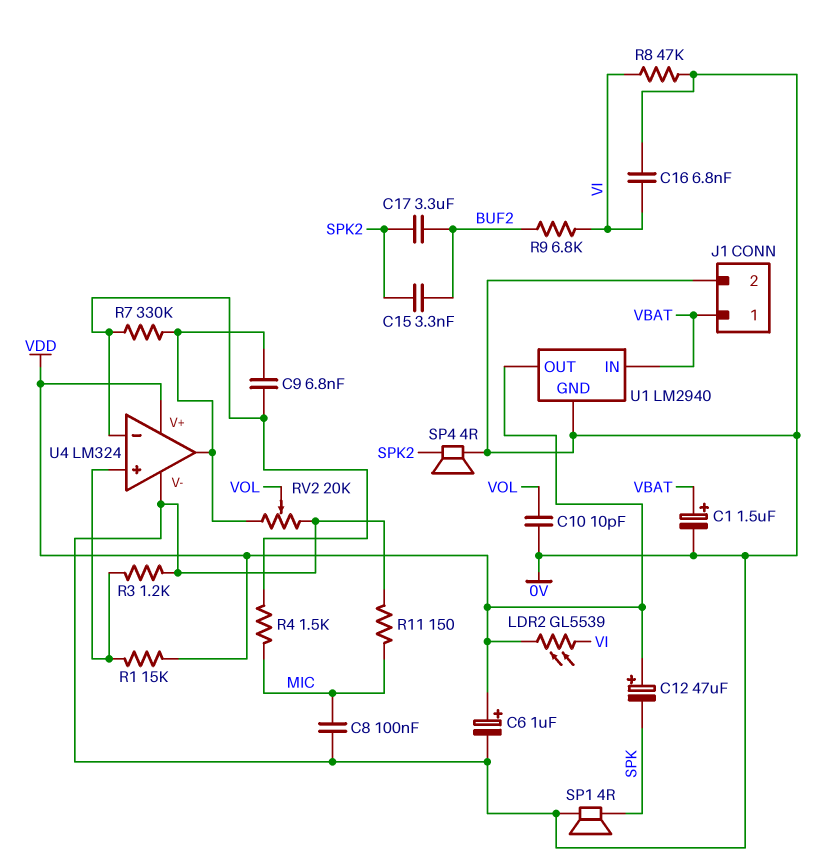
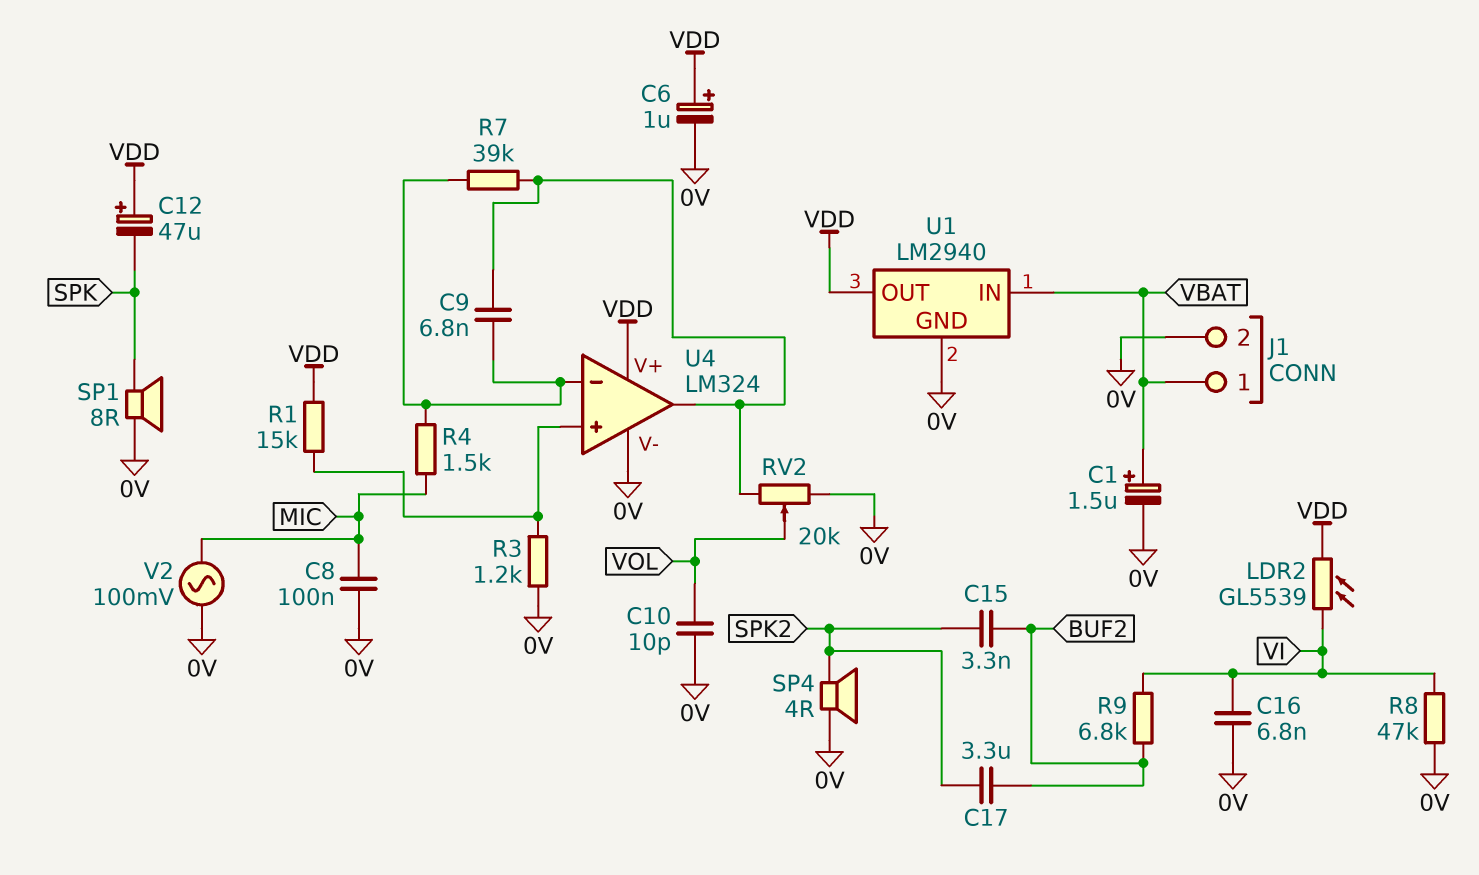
R7: 330k (U4/in-, U4/out) -> 39k (U4/in-, U4/out)
R11: 150 (0V, MIC) -> none
SP1: speaker 4R (0V, SPK) -> speaker 8R (0V, SPK)
V2: none -> AC 100mV (0V, MIC)

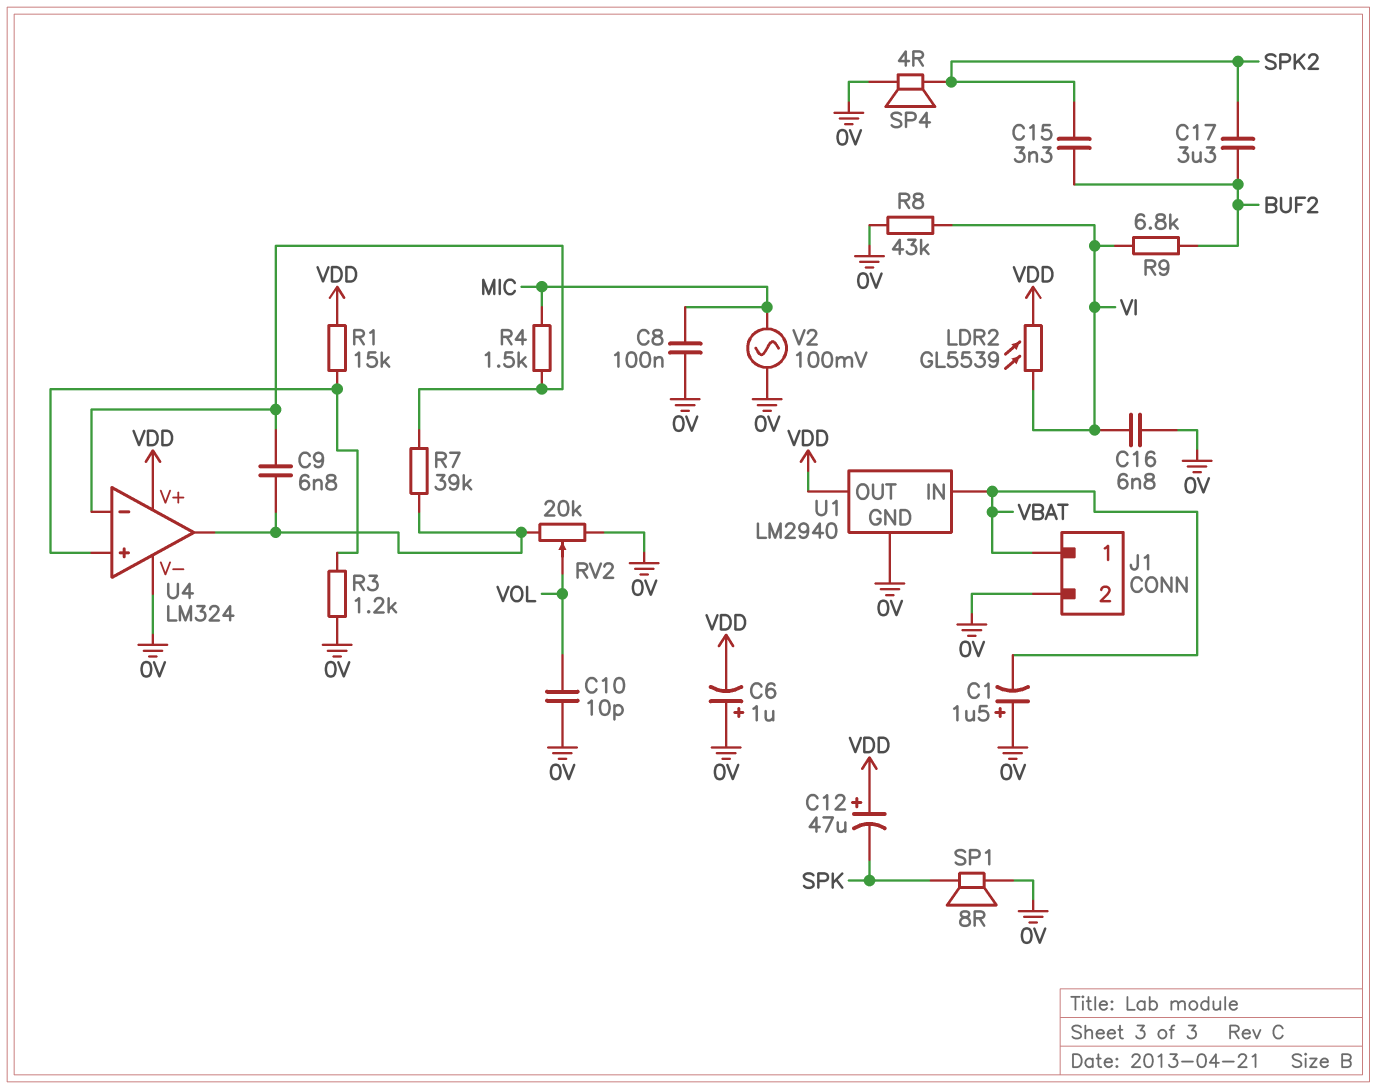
C1: 1.5uF (plus VBAT, minus 0V) -> 1.5uF (plus 0V, minus VBAT)
C6: 1uF (plus VDD, minus 0V) -> 1uF (plus 0V, minus VDD)
R8: 47k (0V, VI) -> 43k (0V, VI)

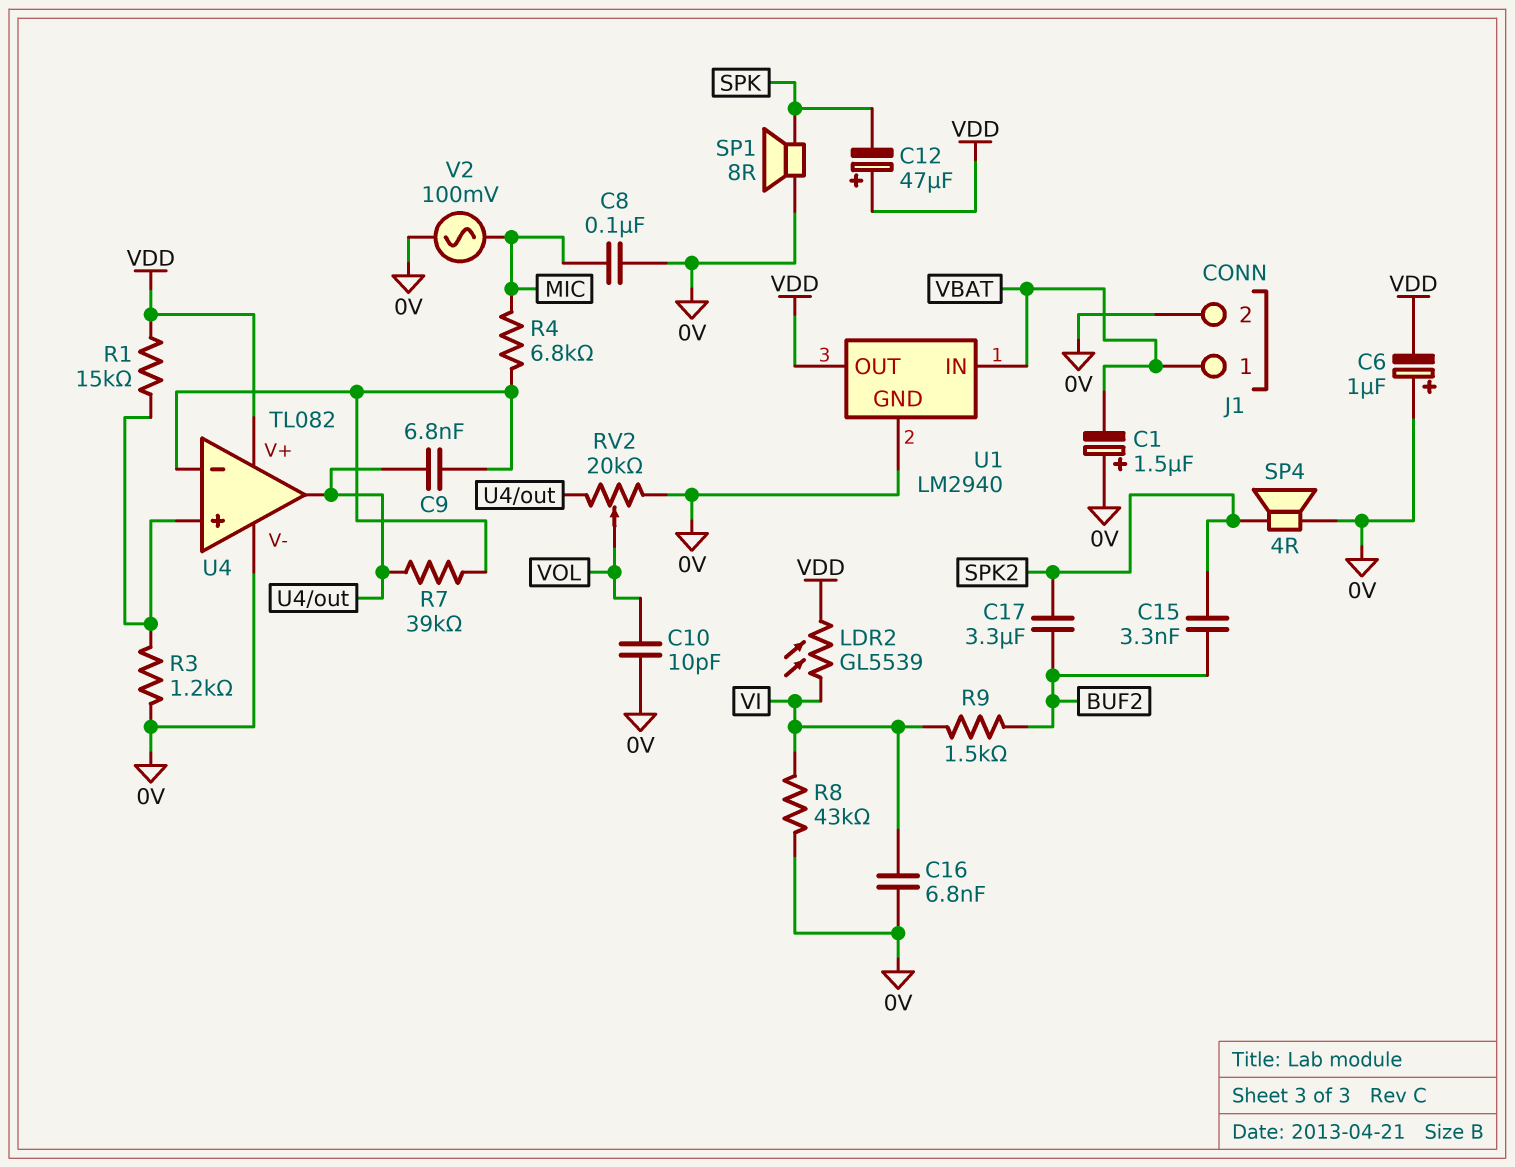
R4: 1.5k (MIC, U4/in-) -> 6.8k (MIC, U4/in-)
R9: 6.8k (BUF2, VI) -> 1.5k (BUF2, VI)
U4: LM324 -> TL082

